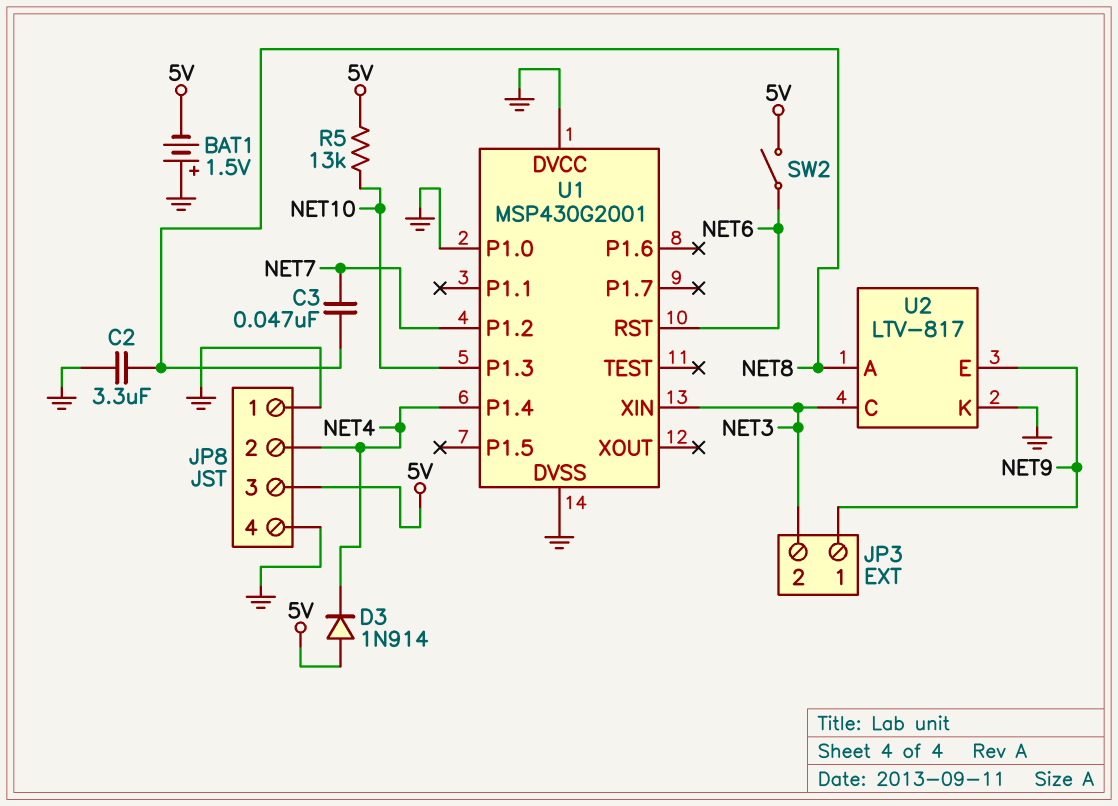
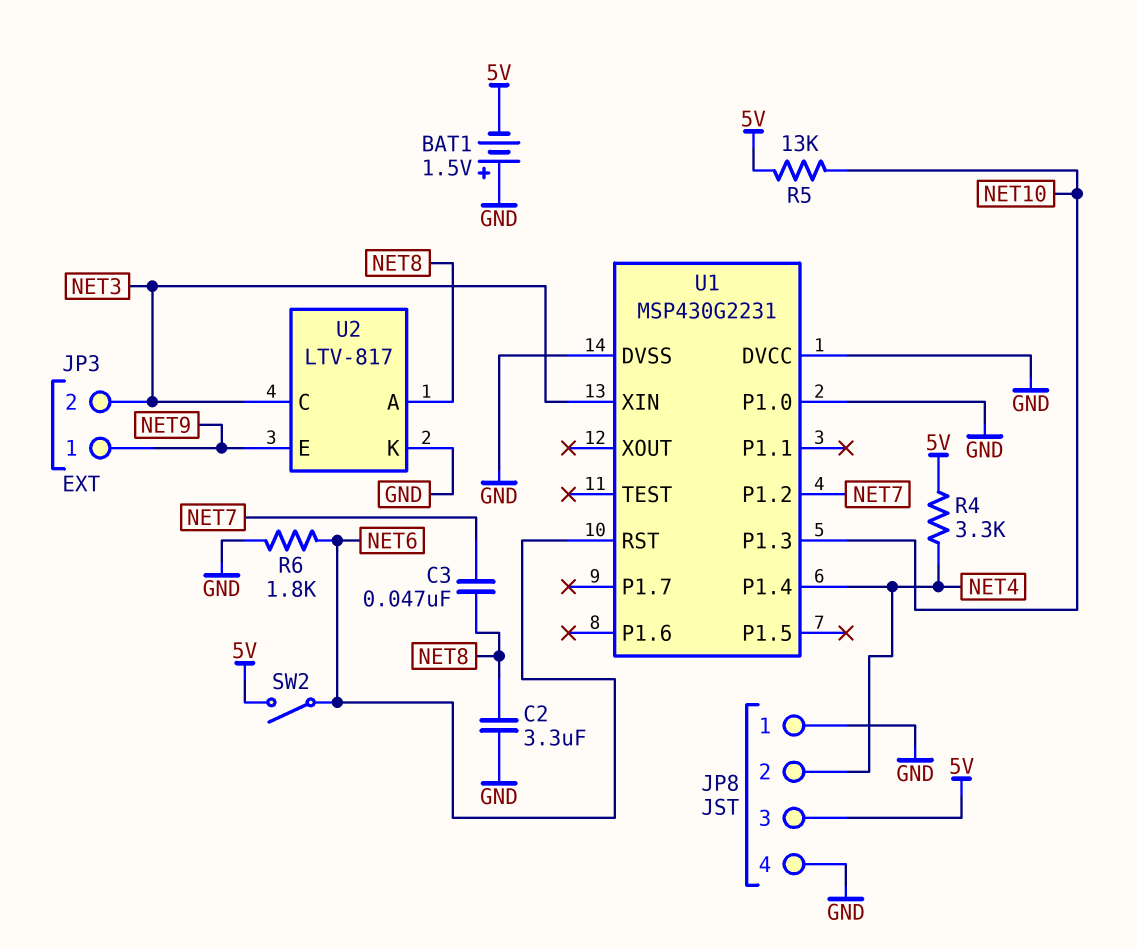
D3: diode 1N914 (A 5V, K NET4) -> none
R4: none -> 3.3k (5V, NET4)
R6: none -> 1.8k (GND, NET6)
U1: MSP430G2001 -> MSP430G2231

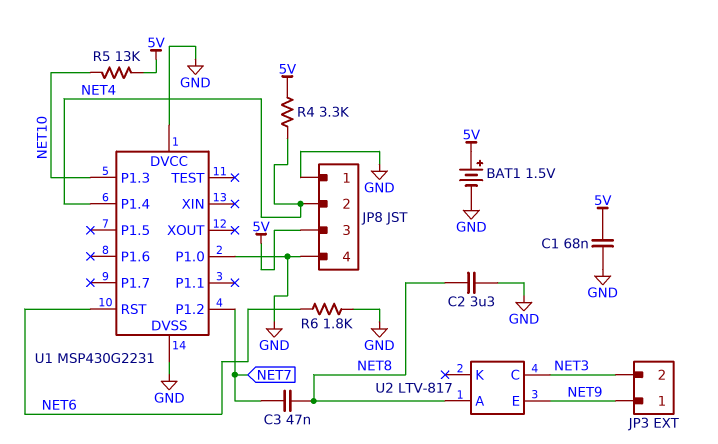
BAT1: 1.5V (plus GND, minus 5V) -> 1.5V (plus 5V, minus GND)
C1: none -> 68nF (5V, GND)
SW2: switch (5V, NET6) -> none
U1 pin XIN: NET3 -> none
U2 pin K: GND -> none

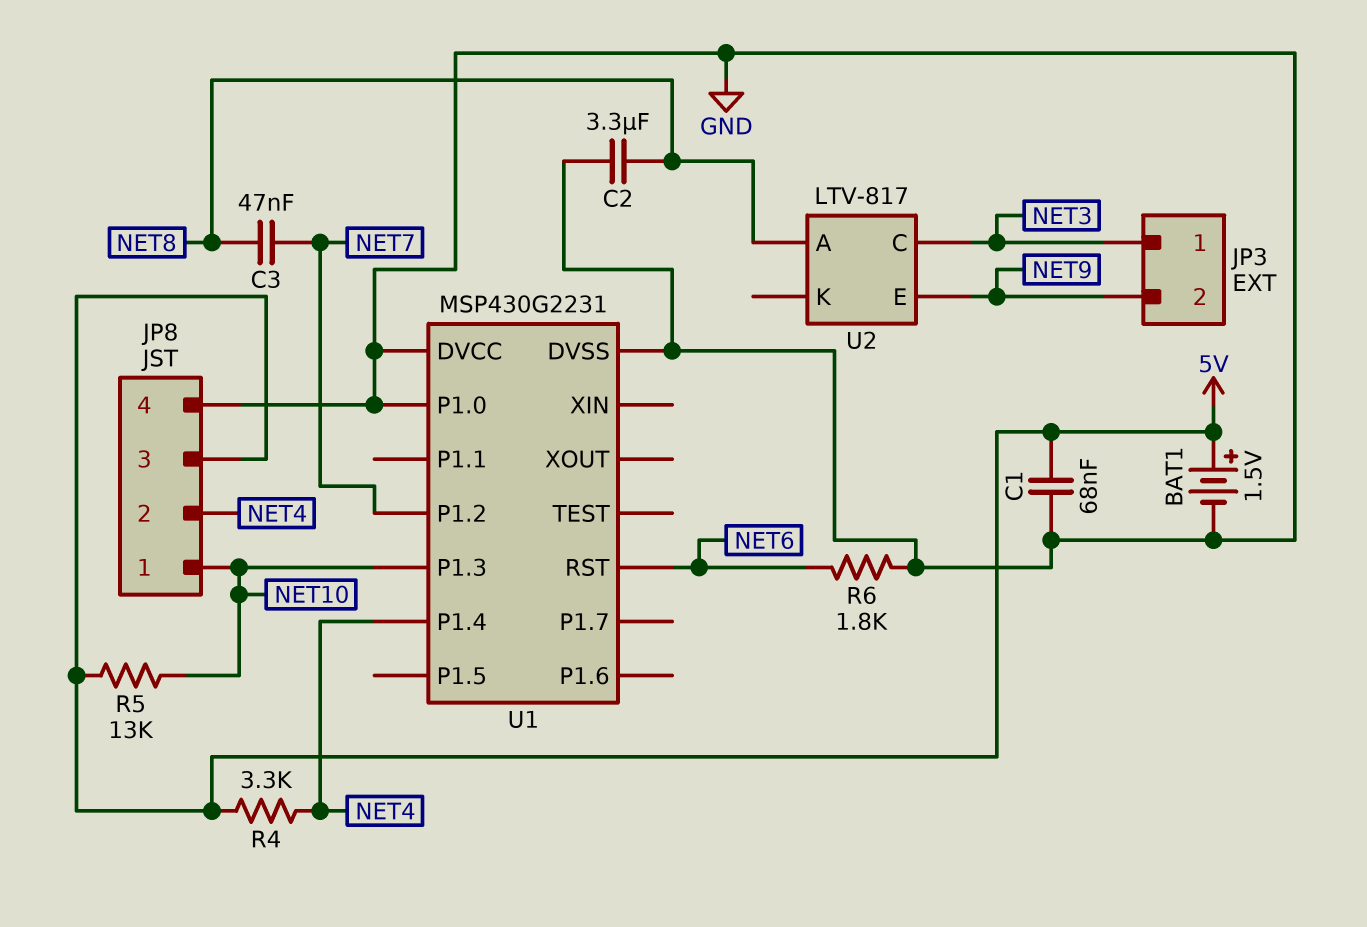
JP3 pin 1: NET9 -> NET3
JP3 pin 2: NET3 -> NET9
JP8 pin 1: GND -> NET10

